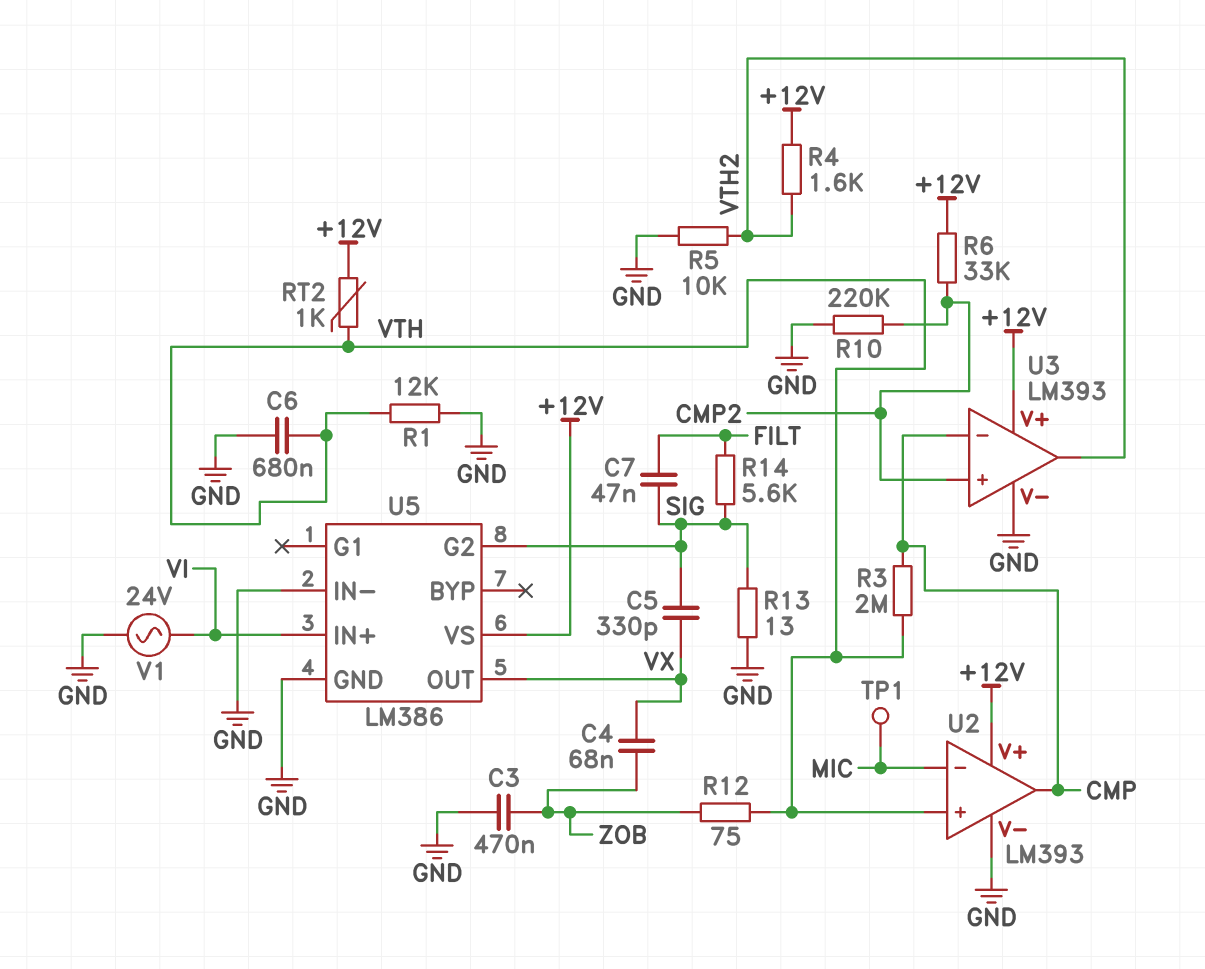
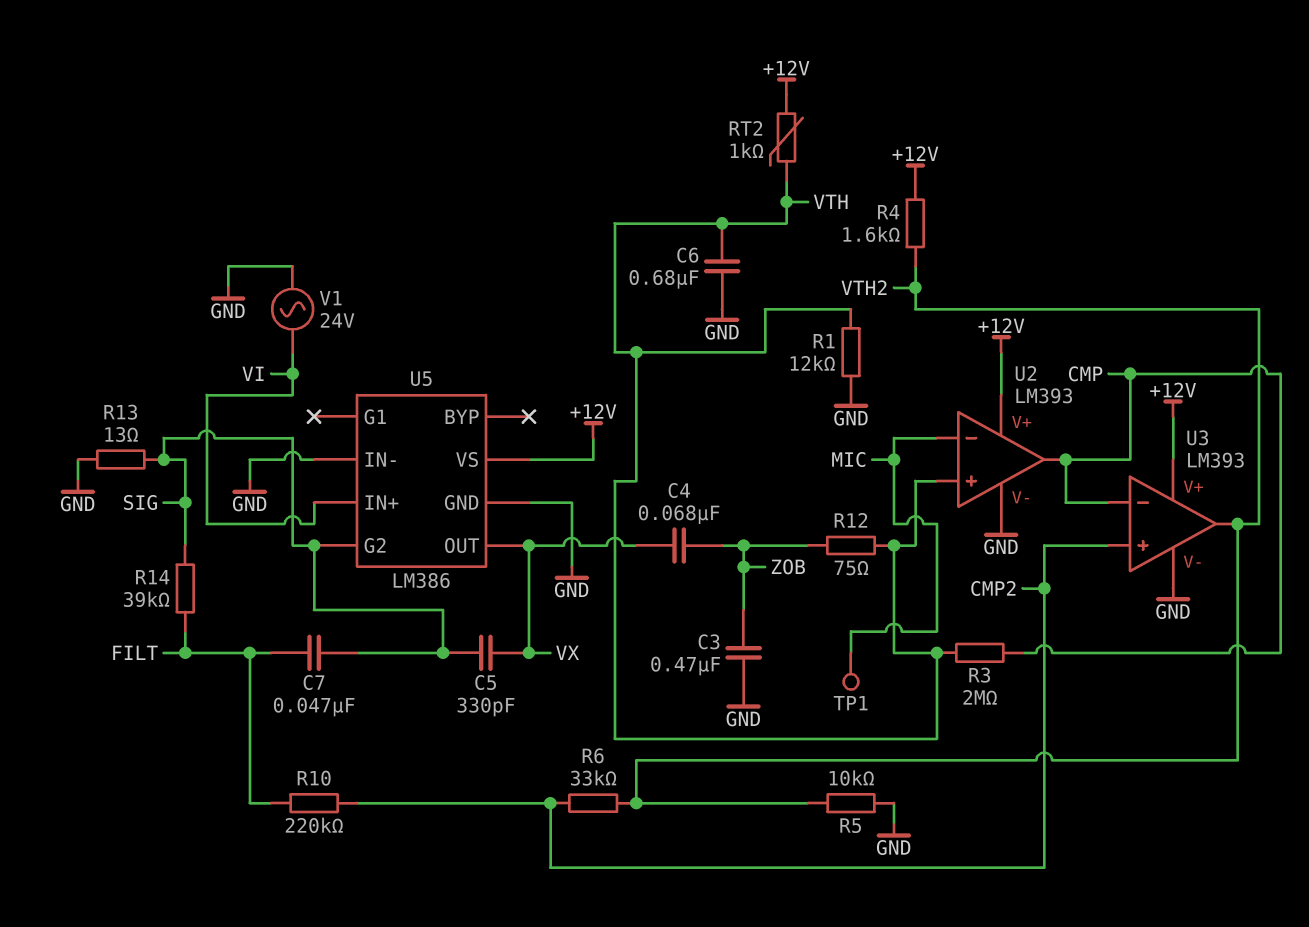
R6: 33k (+12V, CMP2) -> 33k (CMP2, VTH2)
R10: 220k (CMP2, GND) -> 220k (CMP2, FILT)
R14: 5.6k (FILT, SIG) -> 39k (FILT, SIG)

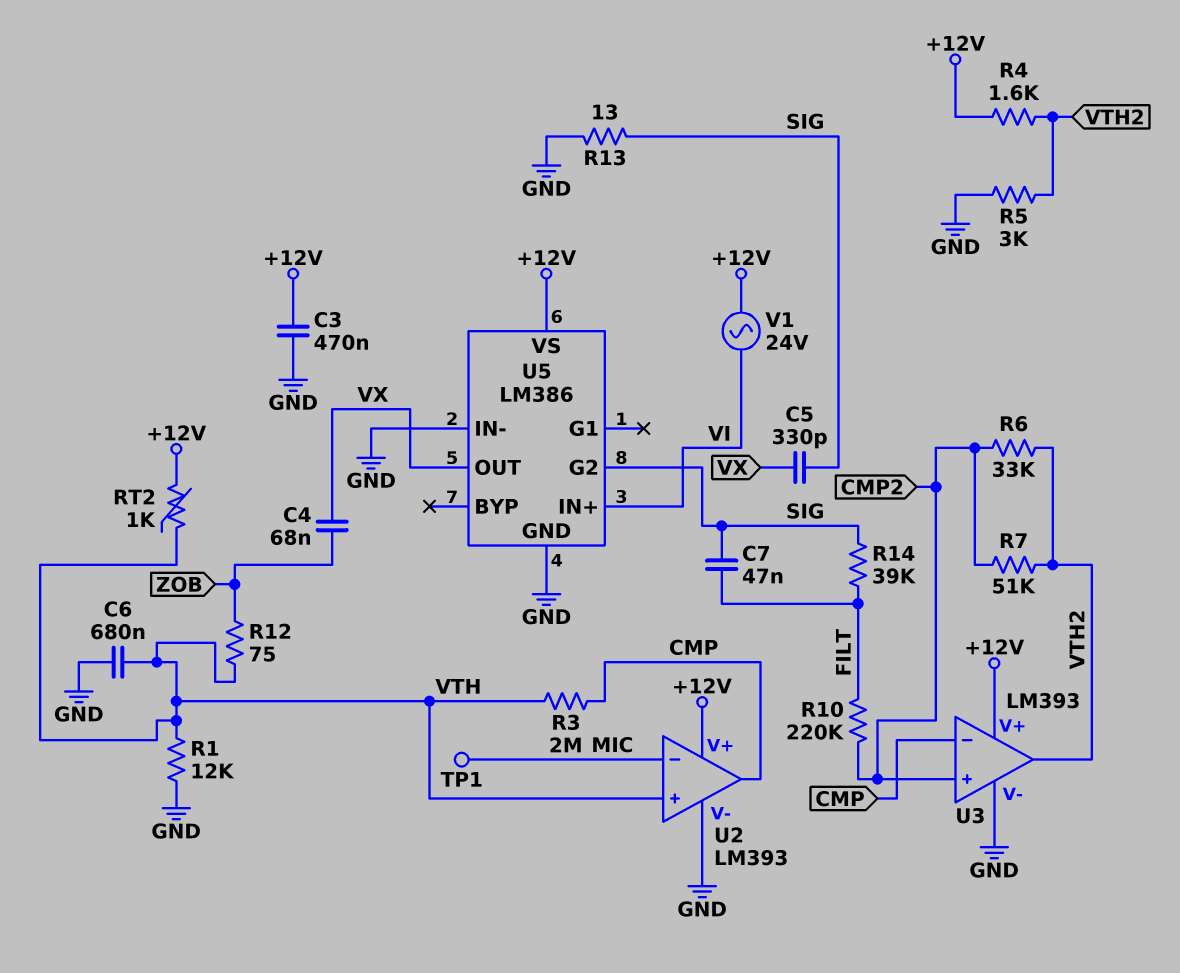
C3: 470nF (GND, ZOB) -> 470nF (+12V, GND)
R5: 10k (GND, VTH2) -> 3k (GND, VTH2)
R7: none -> 51k (CMP2, VTH2)
V1: AC 24V (GND, VI) -> AC 24V (+12V, VI)

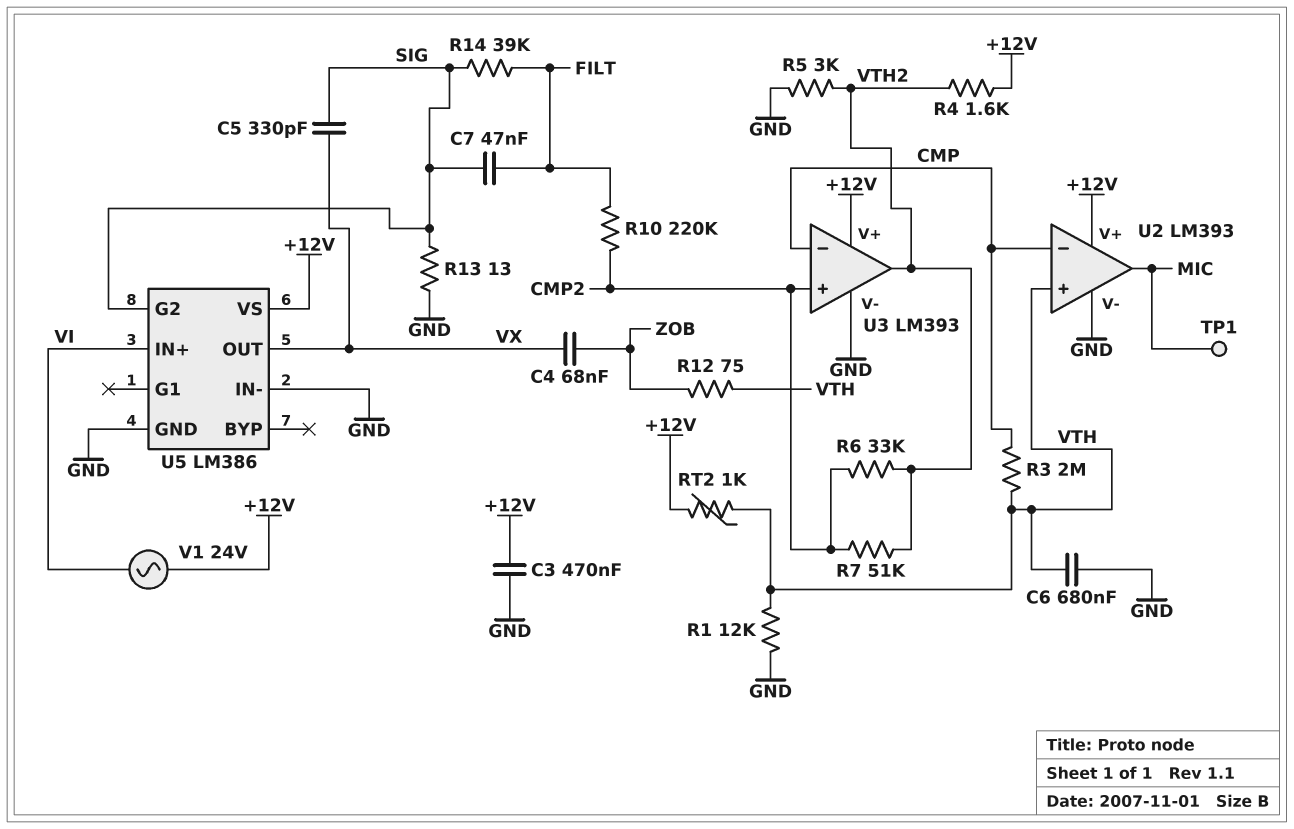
U2 pin in-: MIC -> CMP
U2 pin out: CMP -> MIC

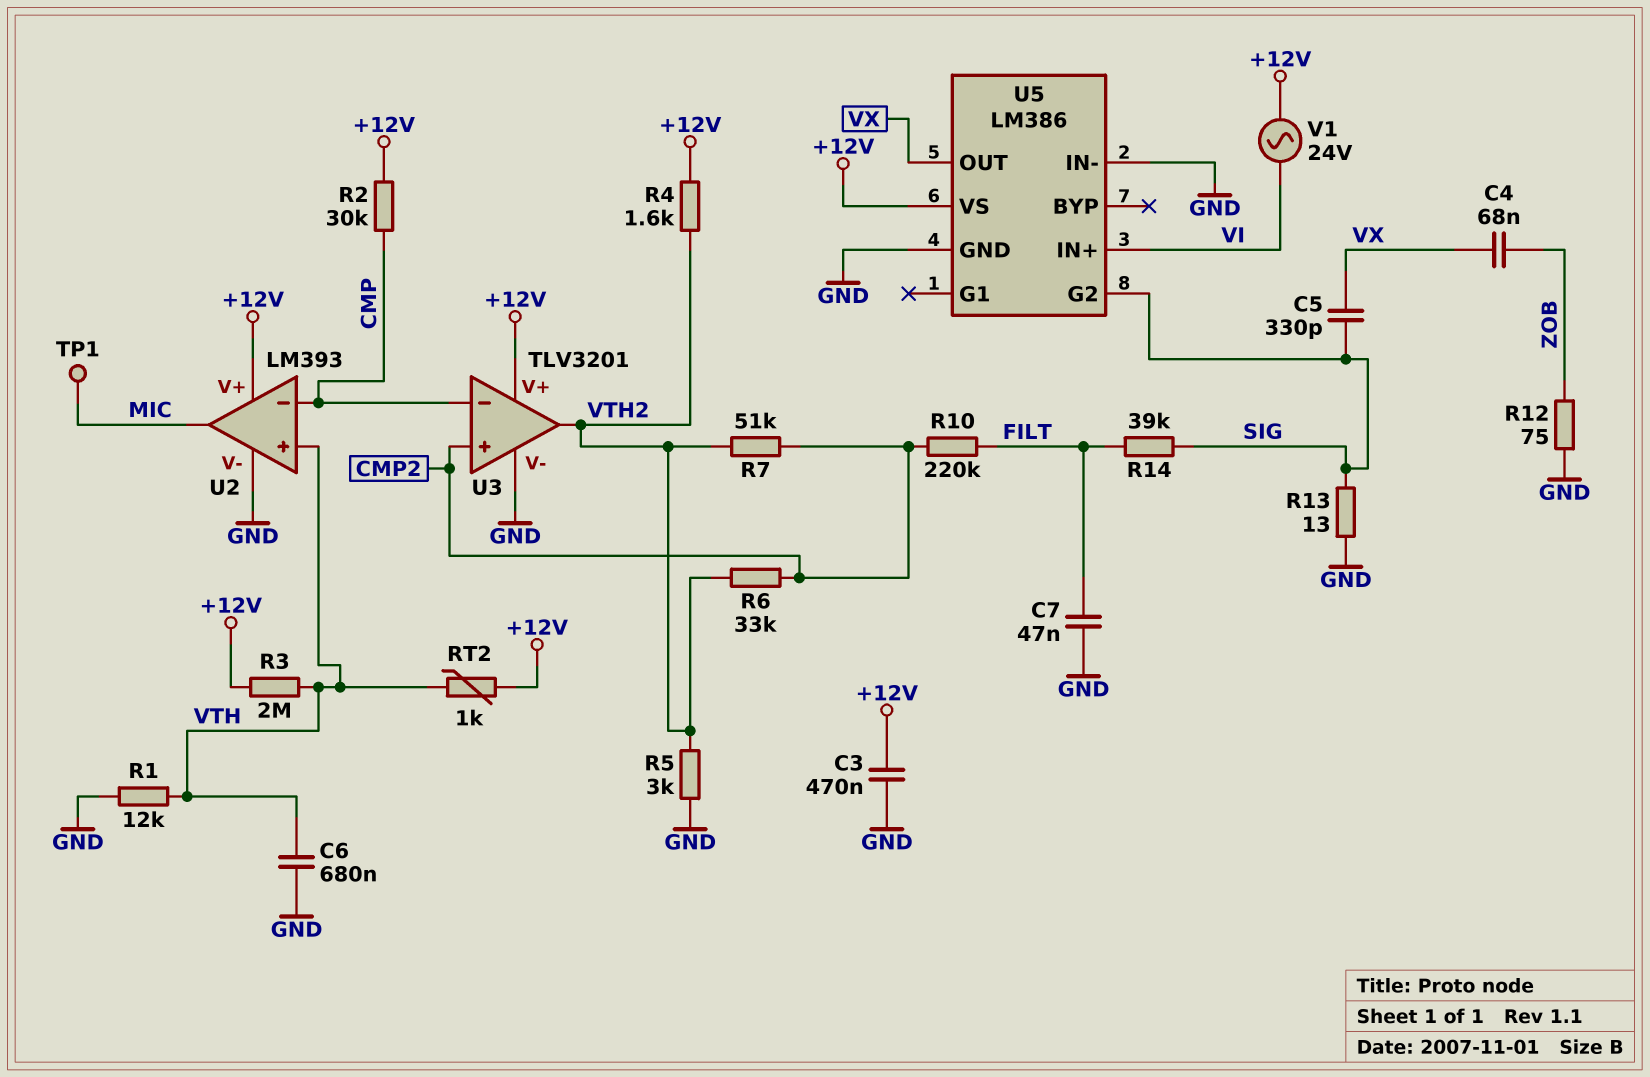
C7: 47nF (FILT, SIG) -> 47nF (FILT, GND)
R2: none -> 30k (+12V, CMP)
R3: 2M (CMP, VTH) -> 2M (+12V, VTH)
R12: 75 (VTH, ZOB) -> 75 (GND, ZOB)
U3: LM393 -> TLV3201

